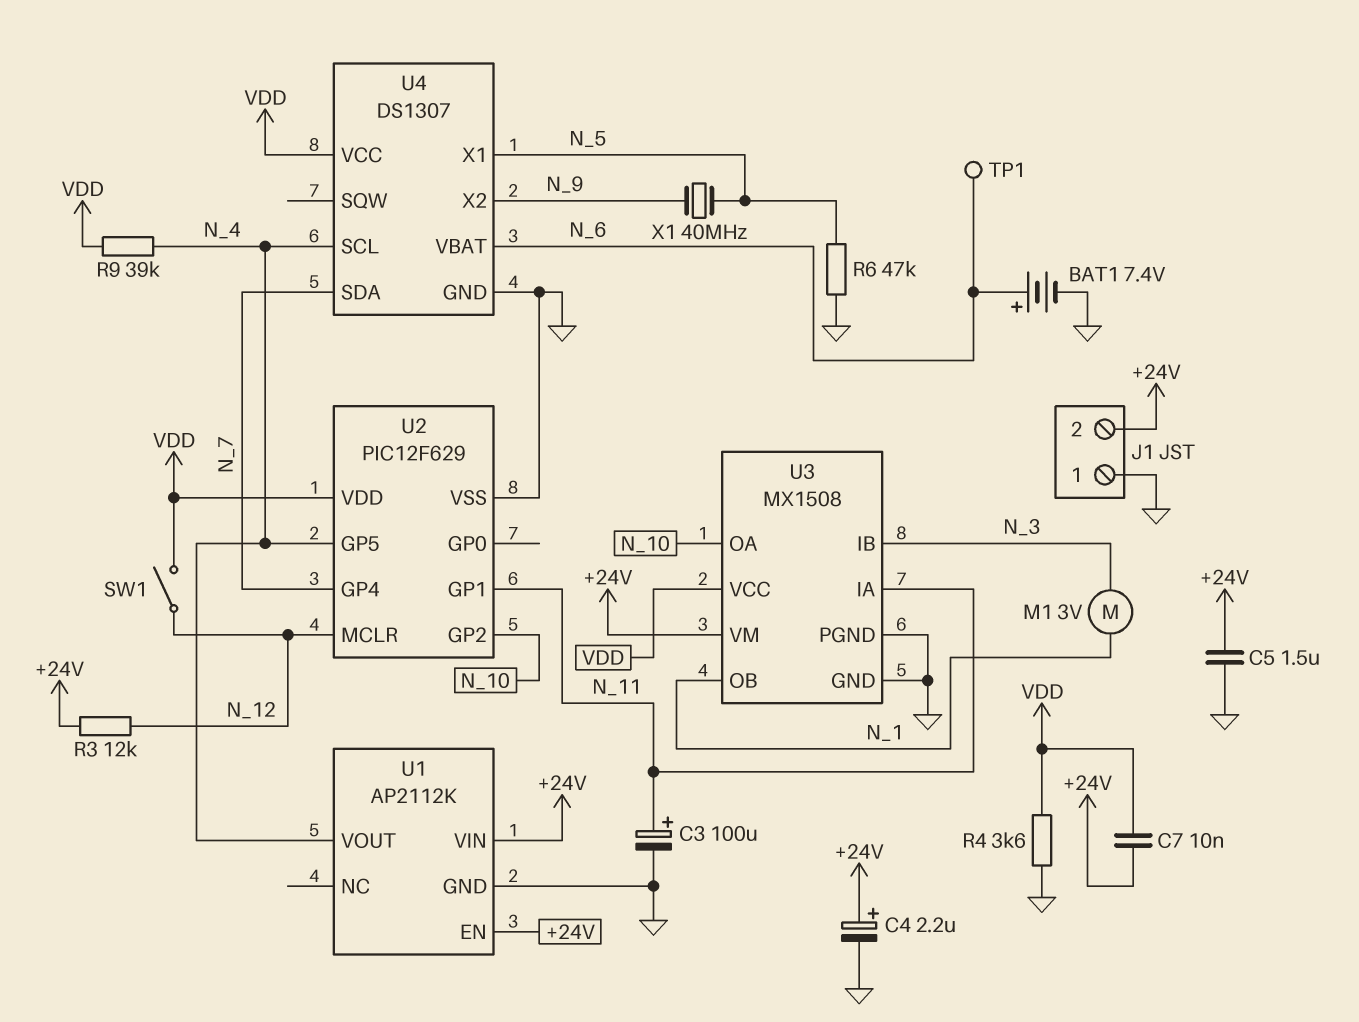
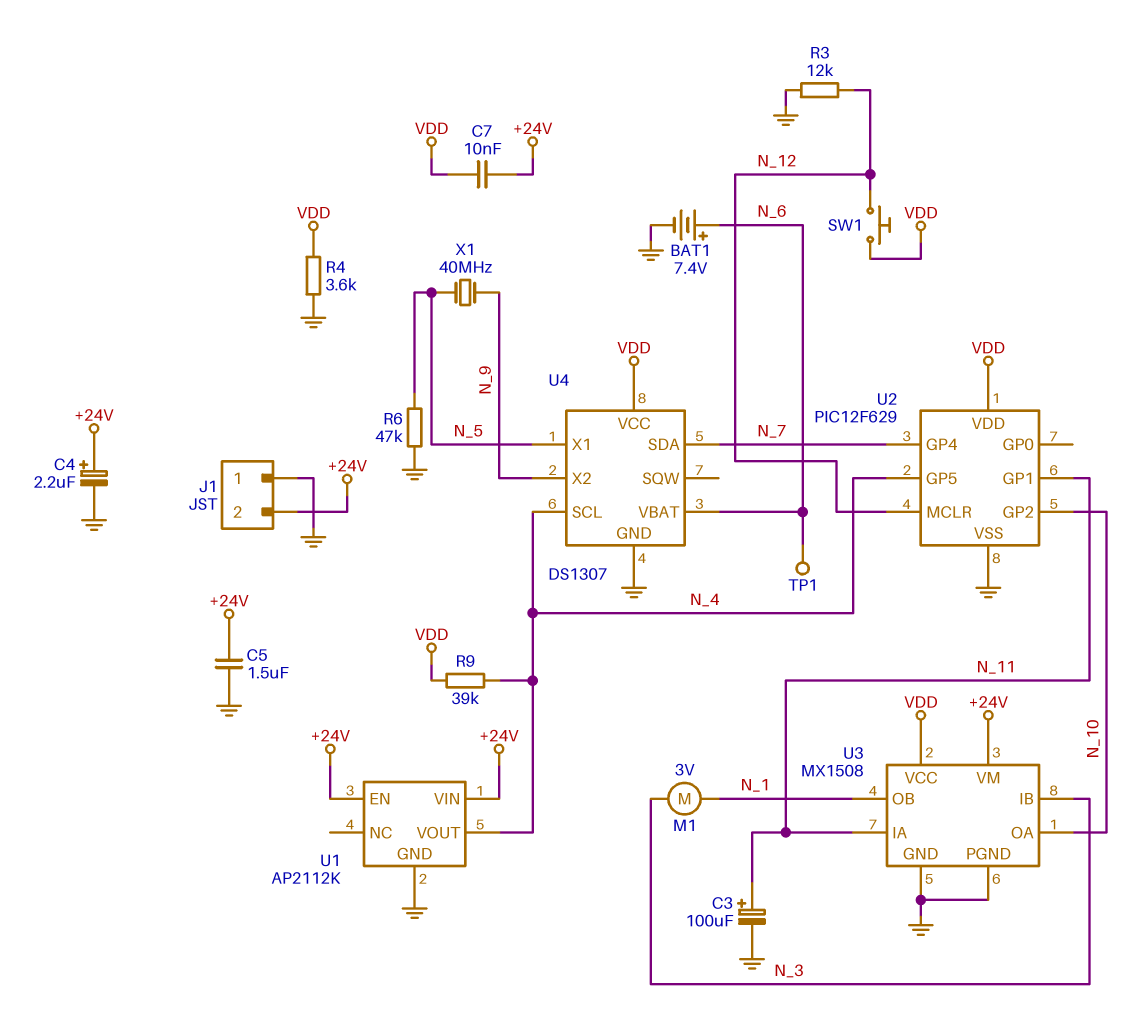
R3: 12k (+24V, N_12) -> 12k (GND, N_12)
SW1: switch (N_12, VDD) -> button (N_12, VDD)

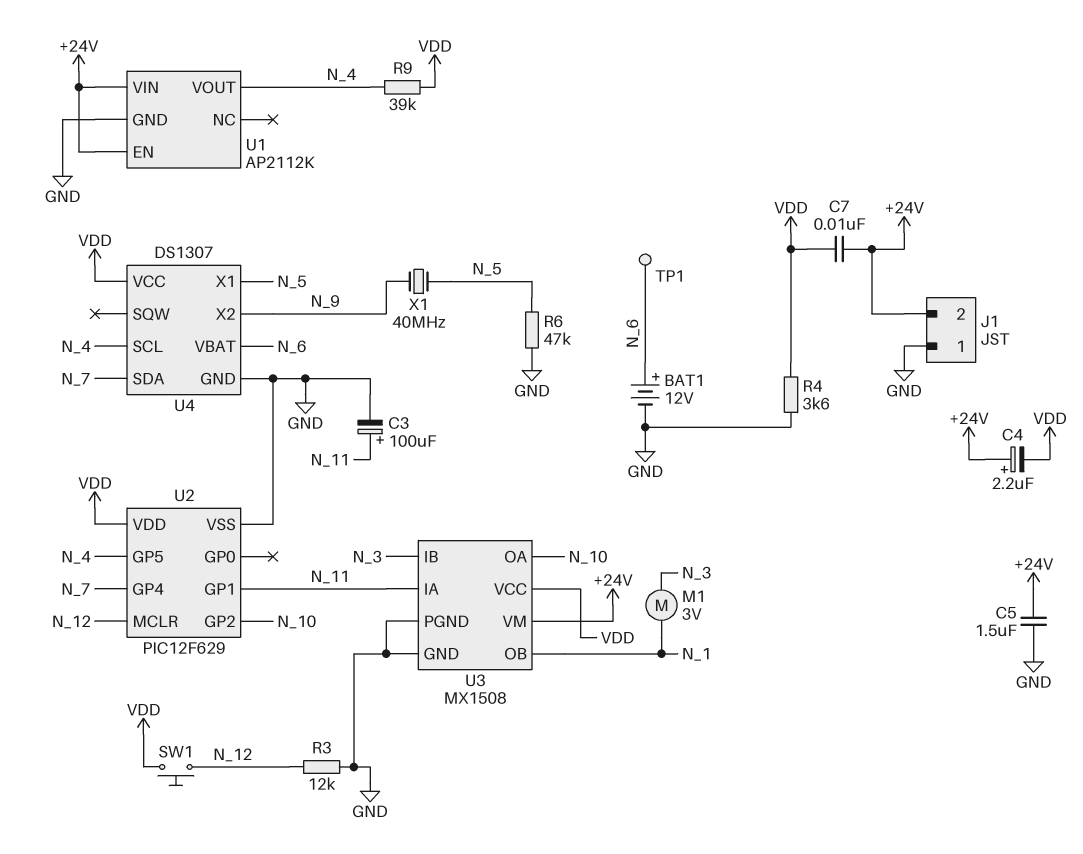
BAT1: 7.4V (plus N_6, minus GND) -> 12V (plus N_6, minus GND)
C4: 2.2uF (plus +24V, minus GND) -> 2.2uF (plus +24V, minus VDD)

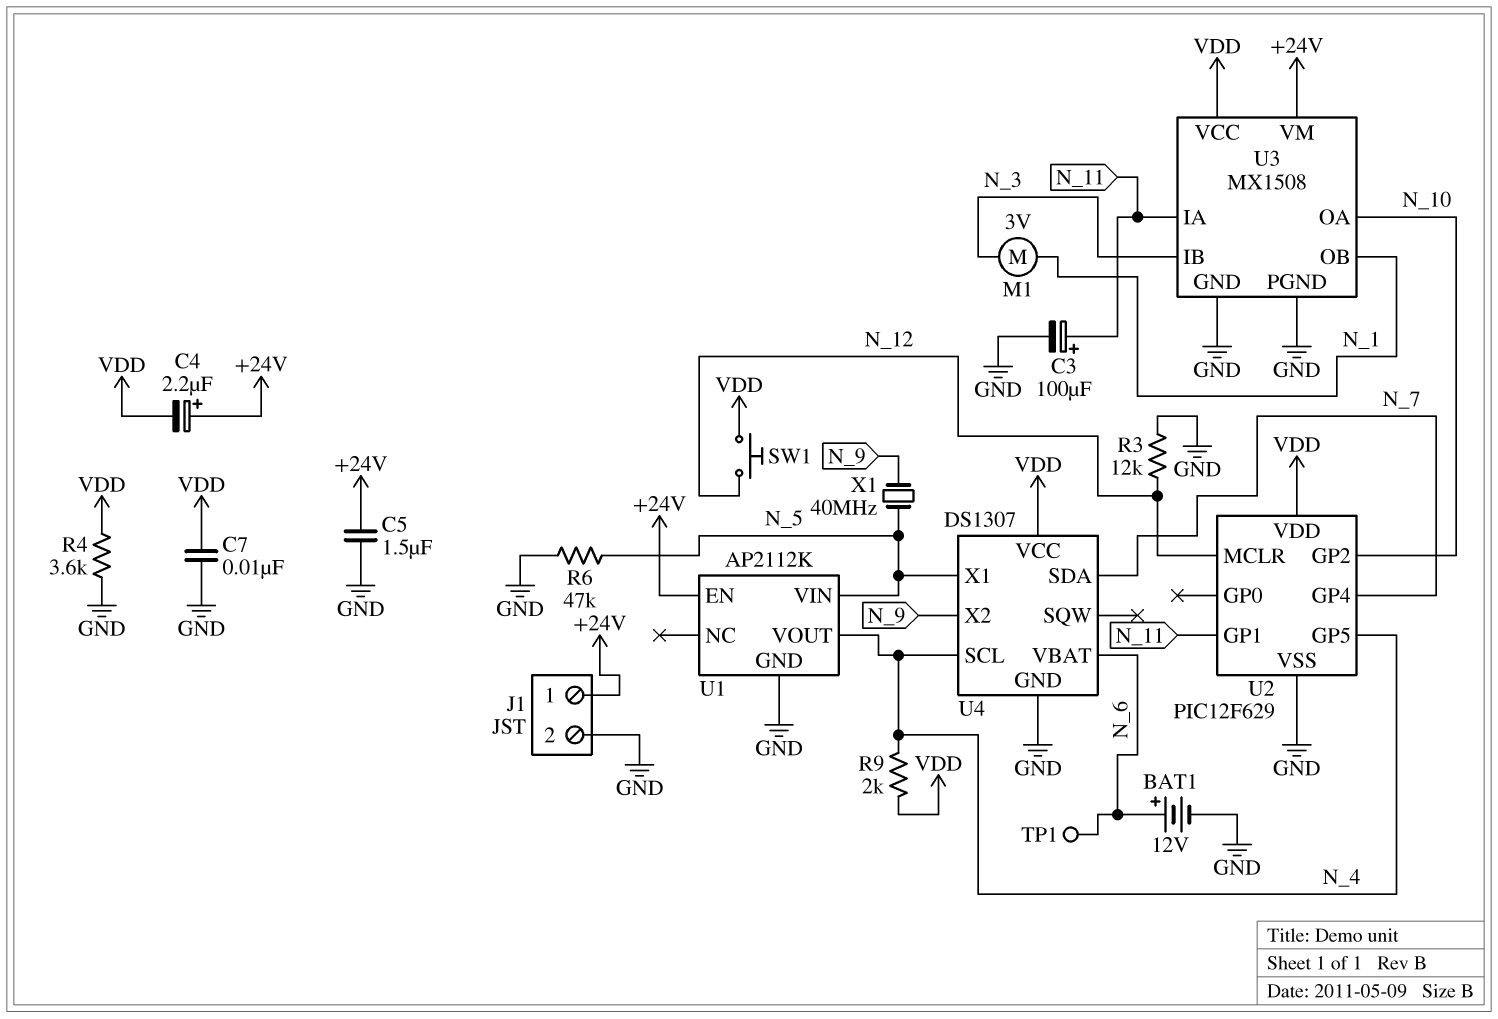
C7: 10nF (+24V, VDD) -> 10nF (GND, VDD)
J1 pin 1: GND -> +24V
J1 pin 2: +24V -> GND
R9: 39k (N_4, VDD) -> 2k (N_4, VDD)
U1 pin VIN: +24V -> N_5

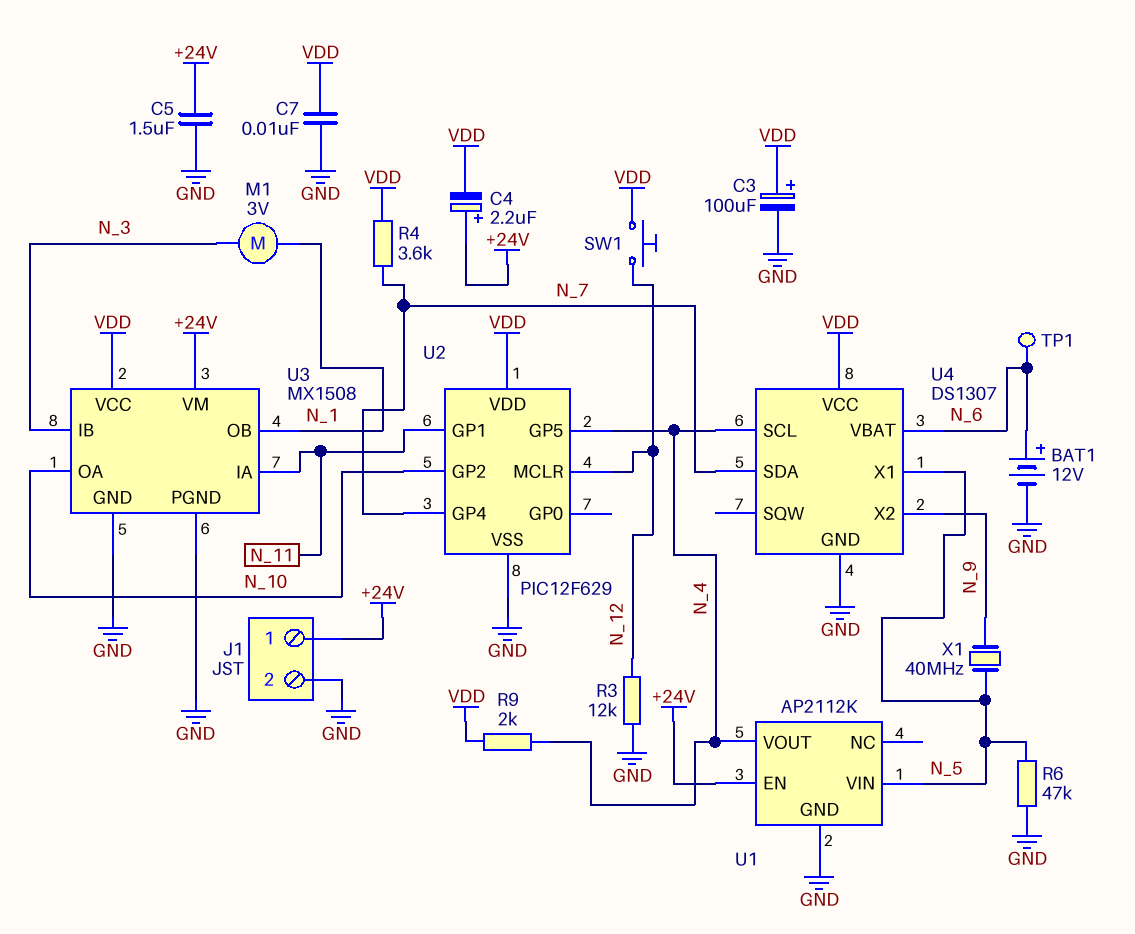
C3: 100uF (plus N_11, minus GND) -> 100uF (plus VDD, minus GND)
R4: 3.6k (GND, VDD) -> 3.6k (N_7, VDD)

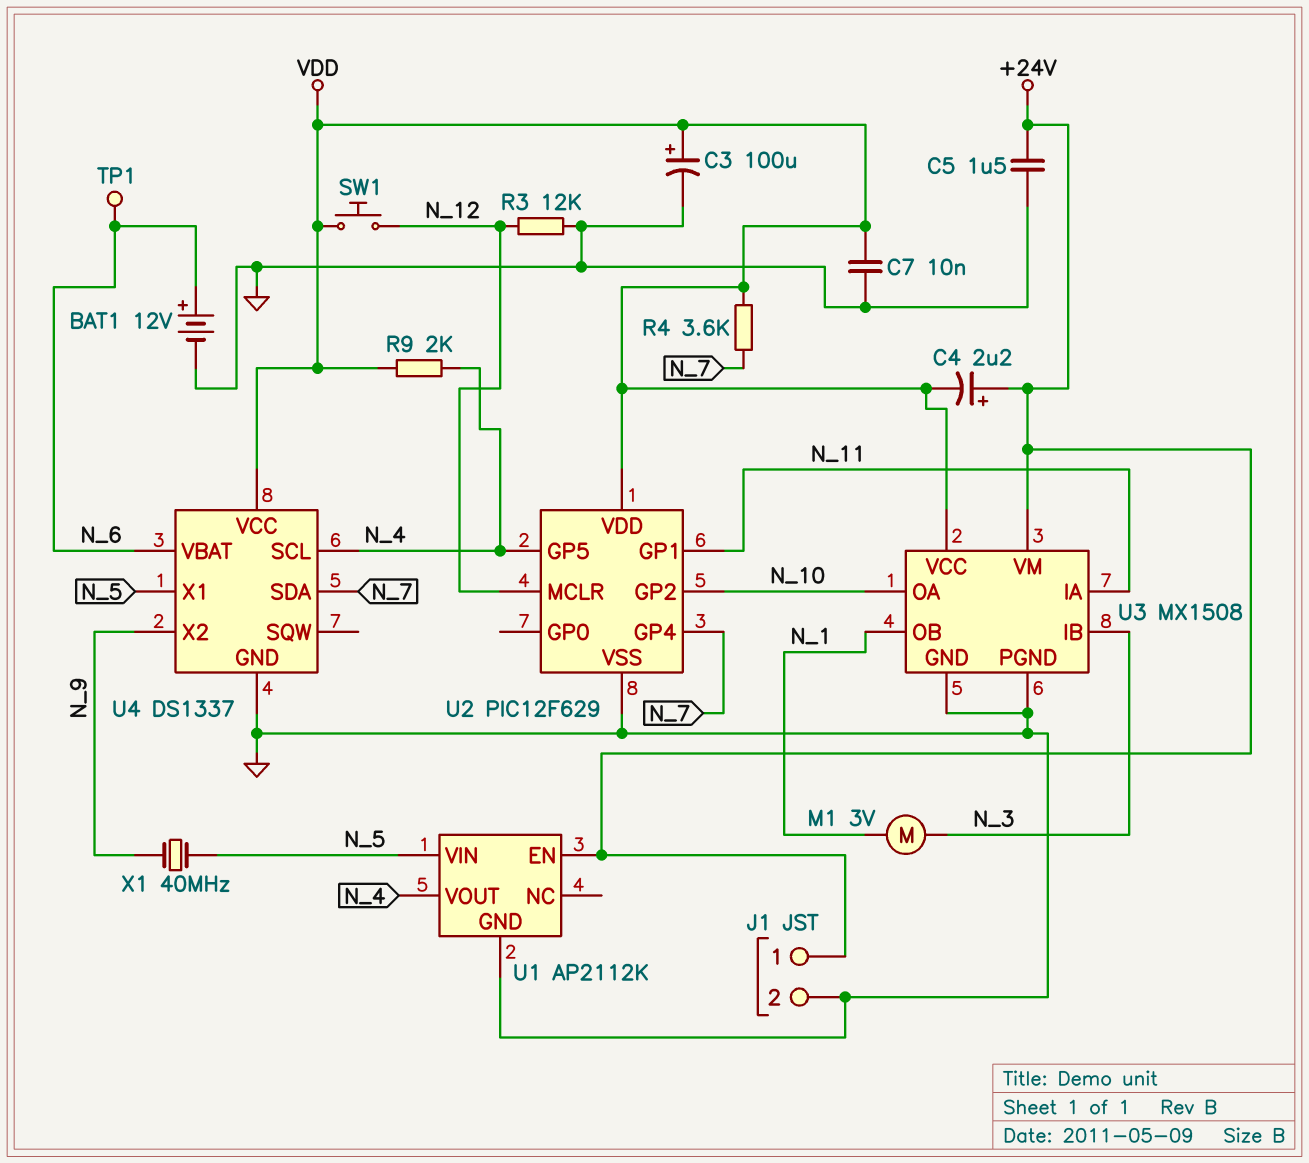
R6: 47k (GND, N_5) -> none
U4: DS1307 -> DS1337

